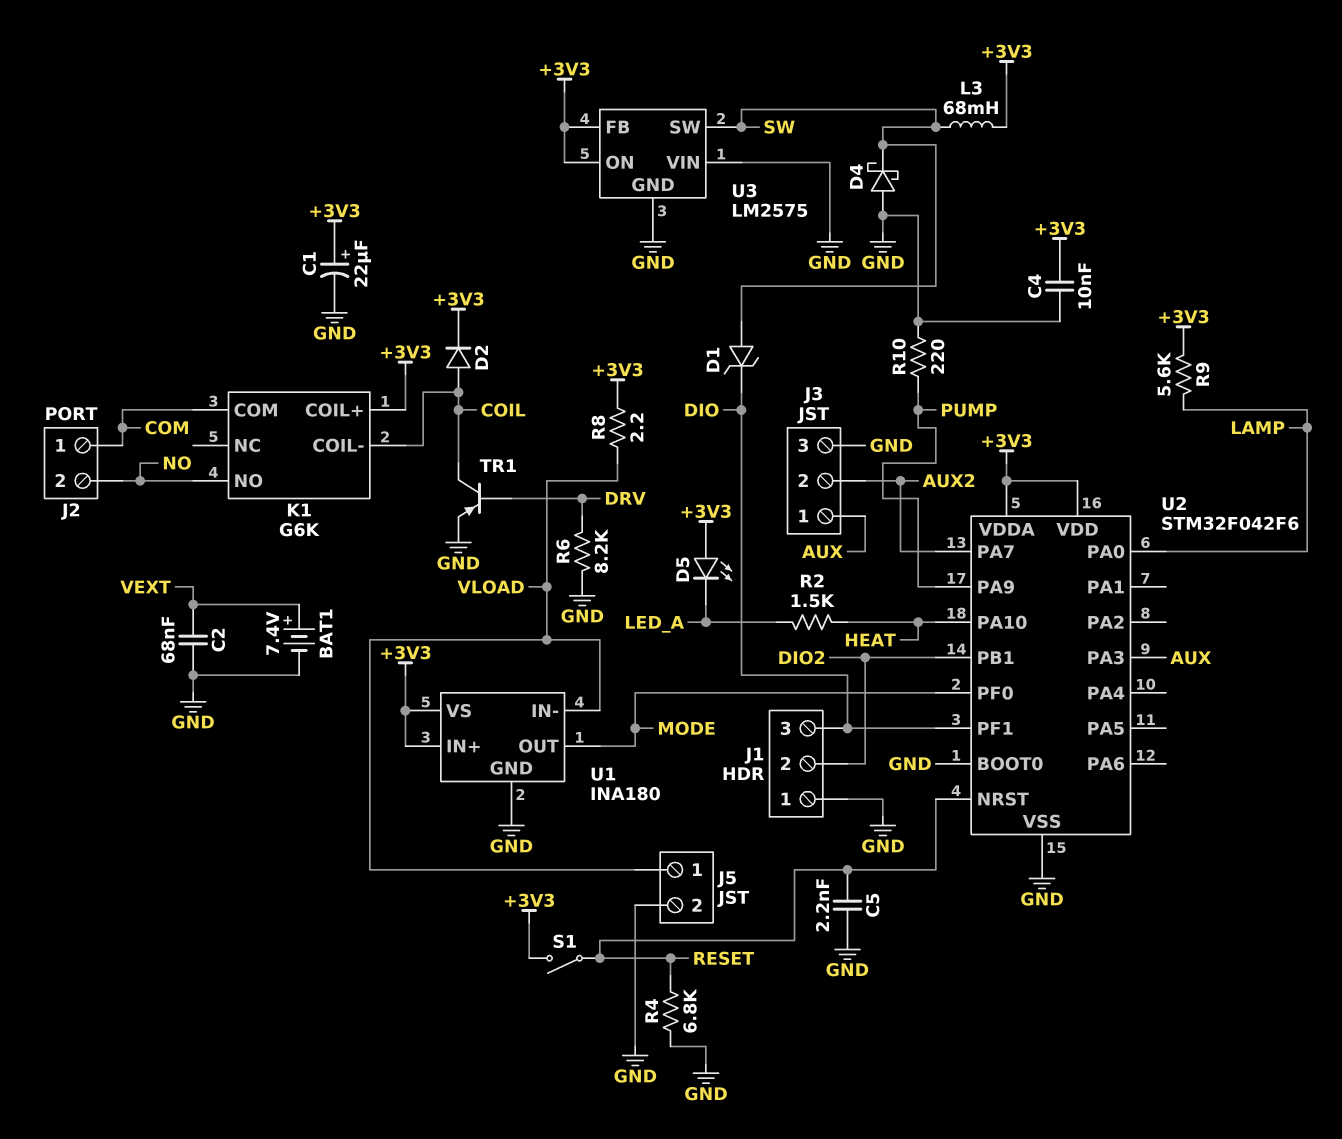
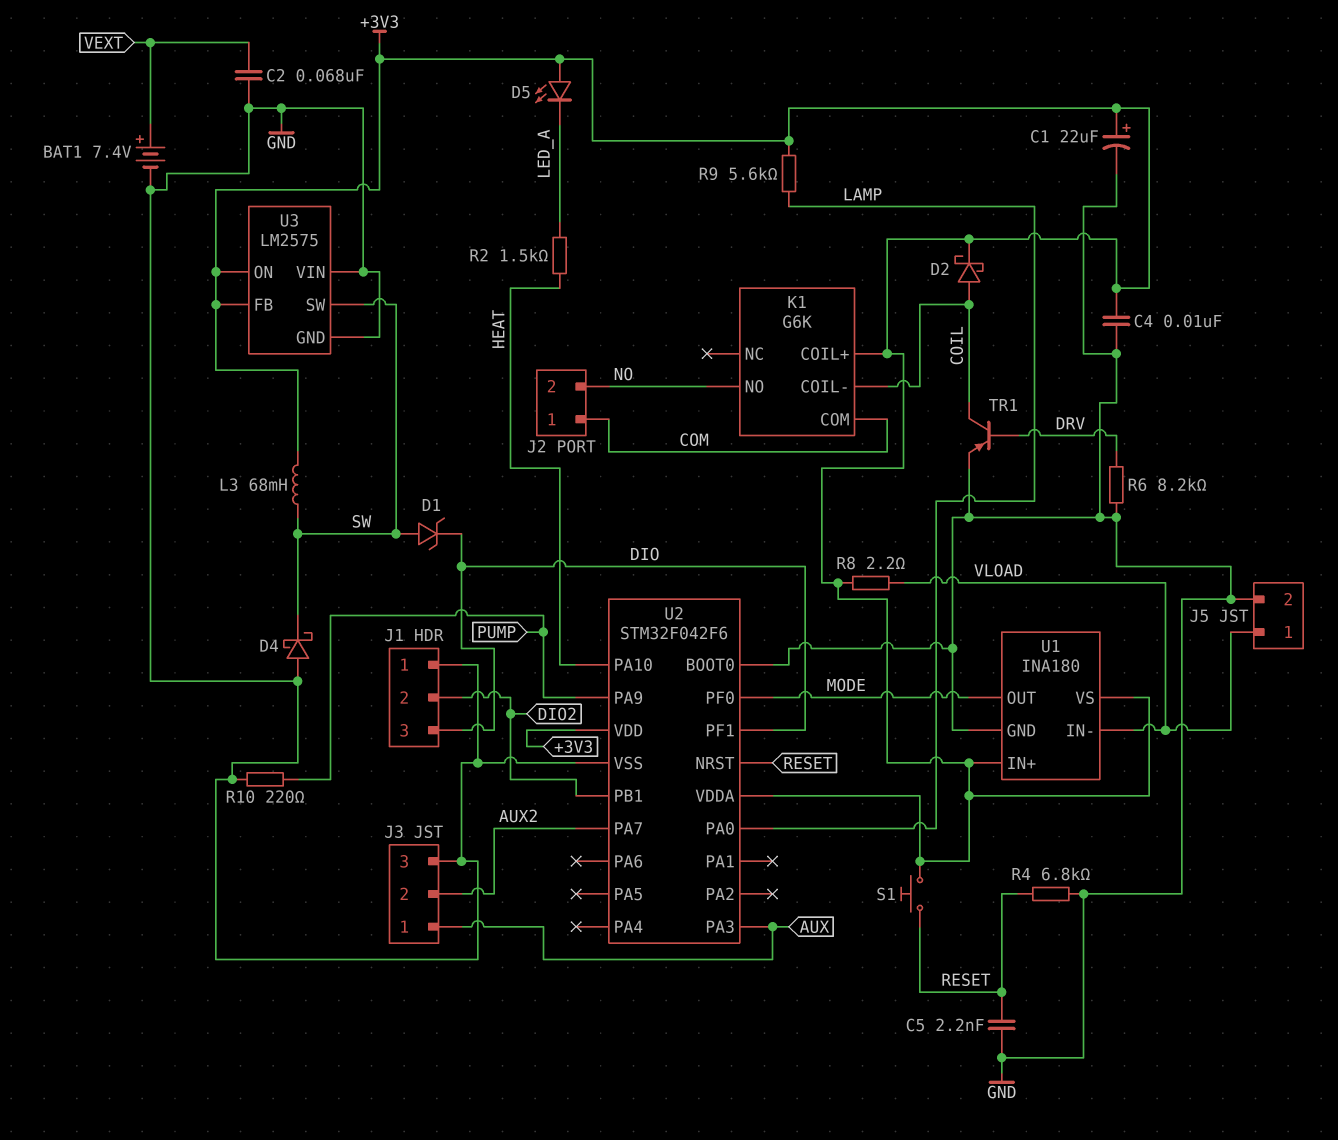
D2: diode (A COIL, K +3V3) -> schottky (A COIL, K +3V3)
S1: switch (+3V3, RESET) -> button (+3V3, RESET)

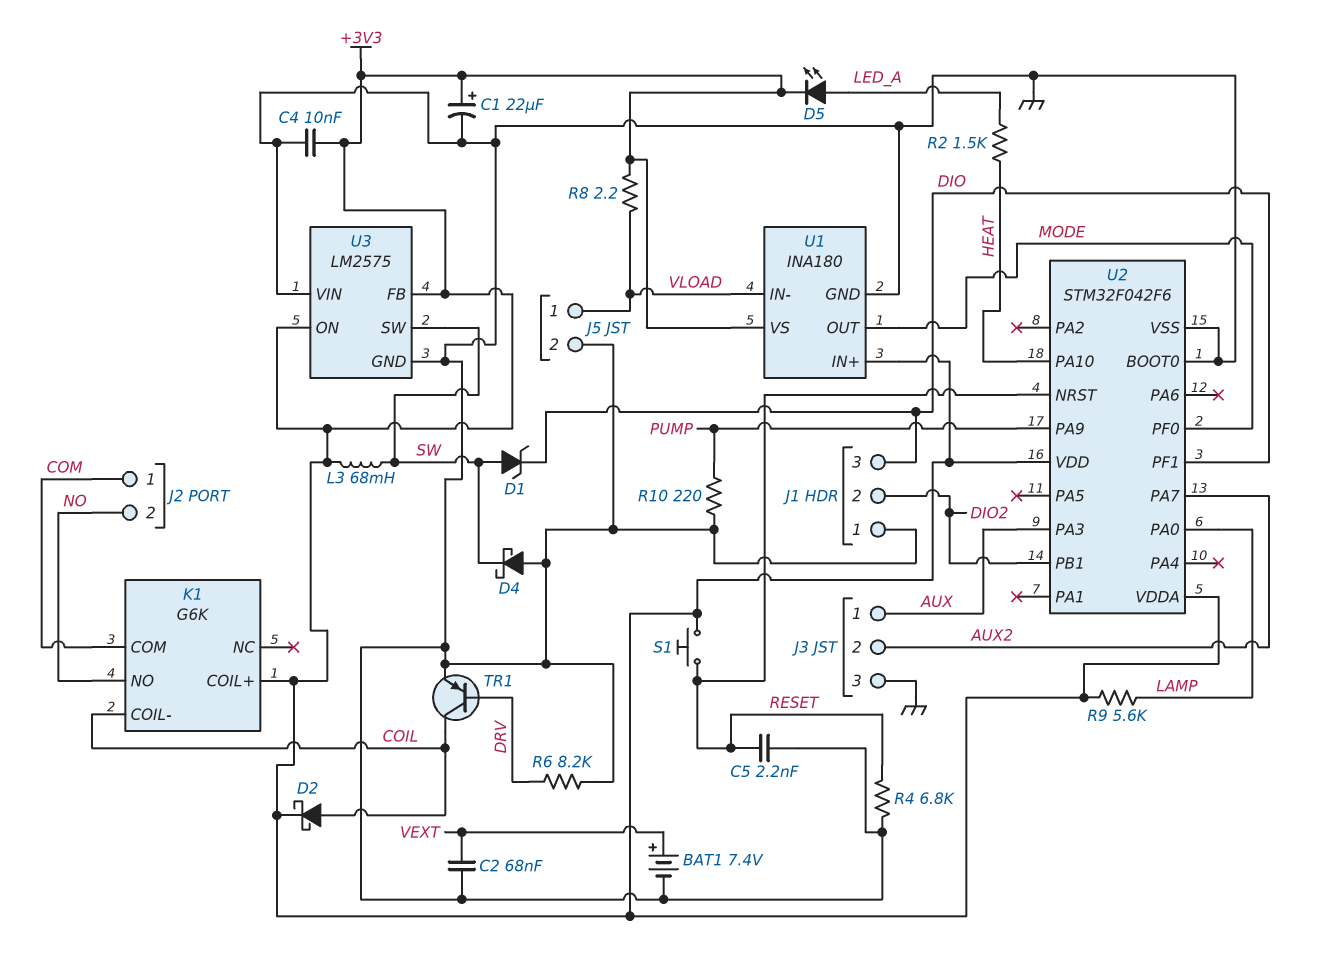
D5: LED (A +3V3, K LED_A) -> LED (A LED_A, K +3V3)

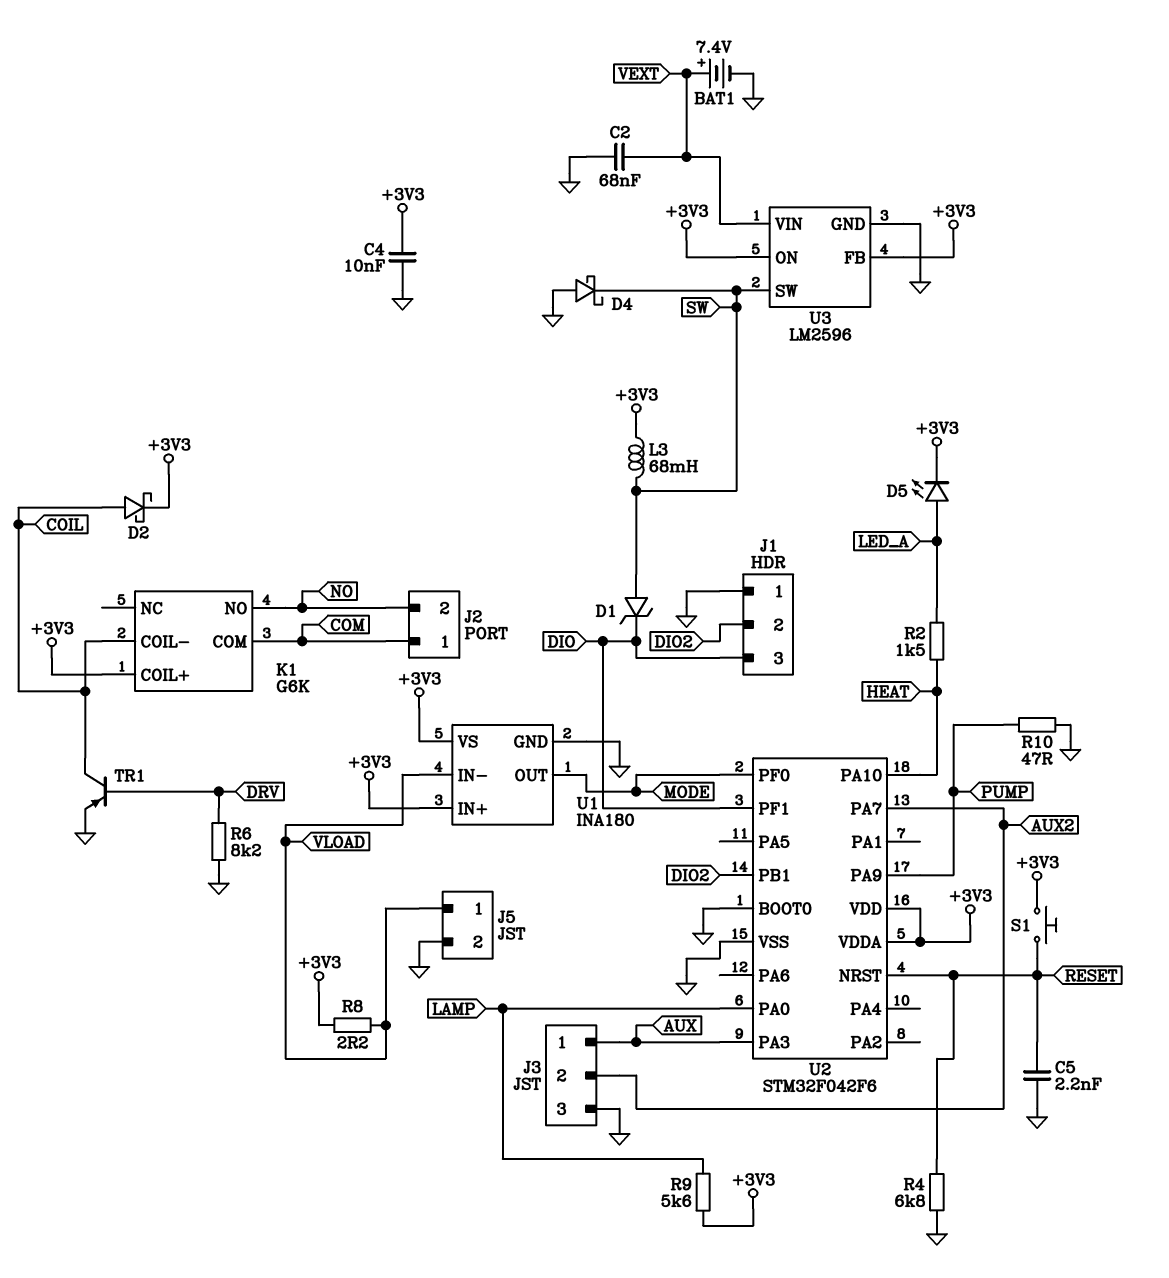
C1: 22uF (plus +3V3, minus GND) -> none
R10: 220 (GND, PUMP) -> 47 (GND, PUMP)
U3: LM2575 -> LM2596
U3 pin VIN: GND -> VEXT

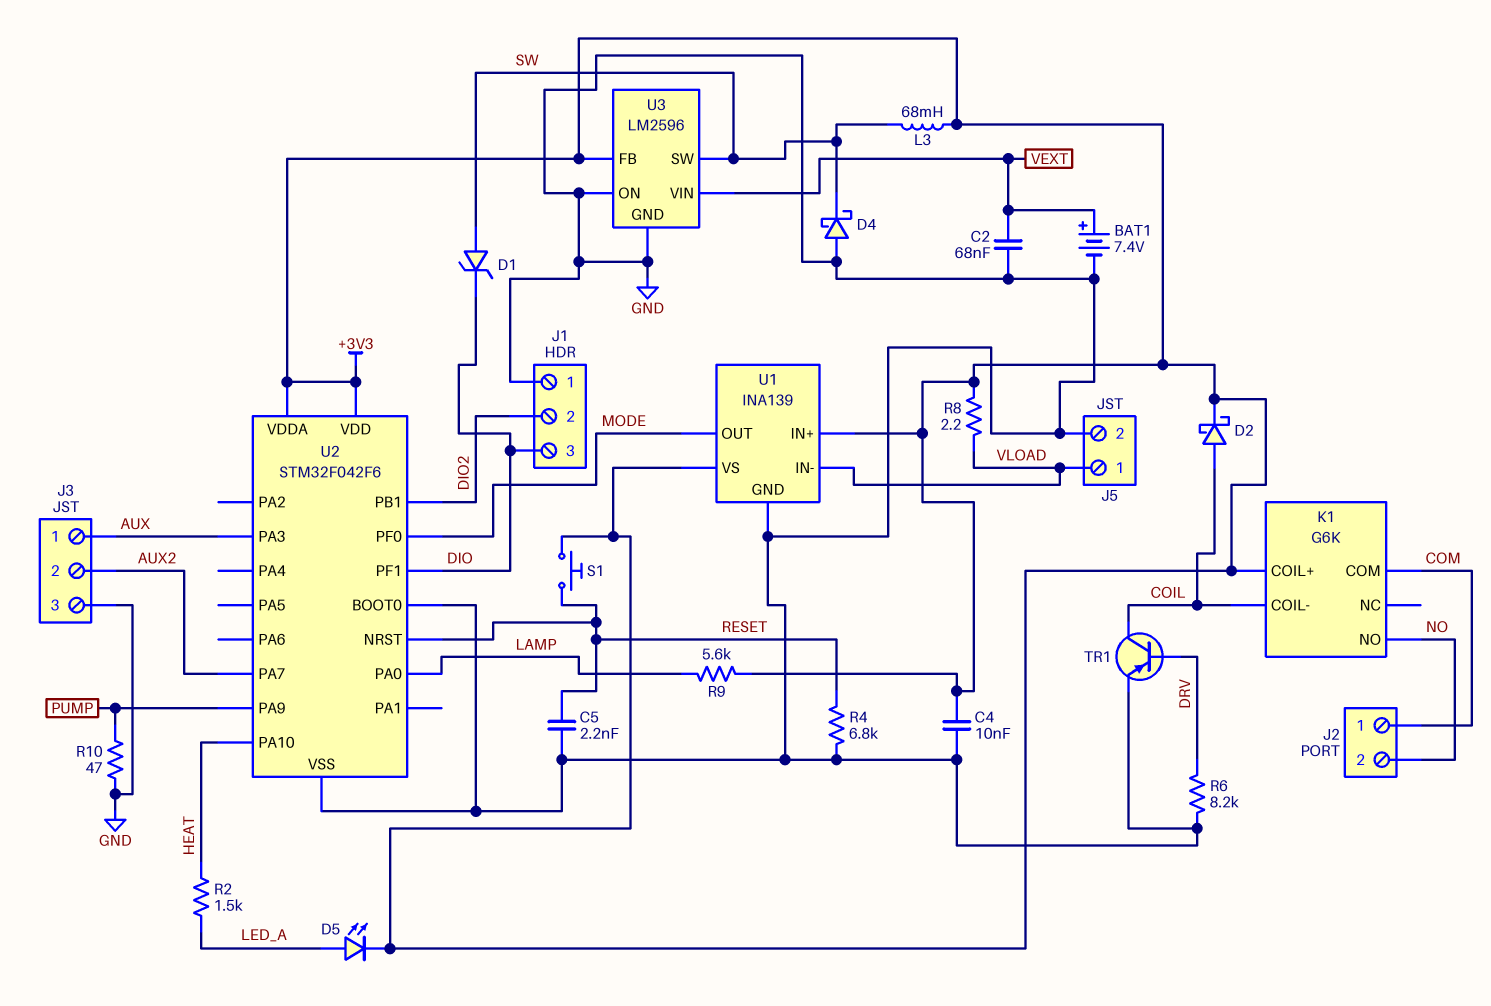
U1: INA180 -> INA139
U3 pin ON: +3V3 -> GND

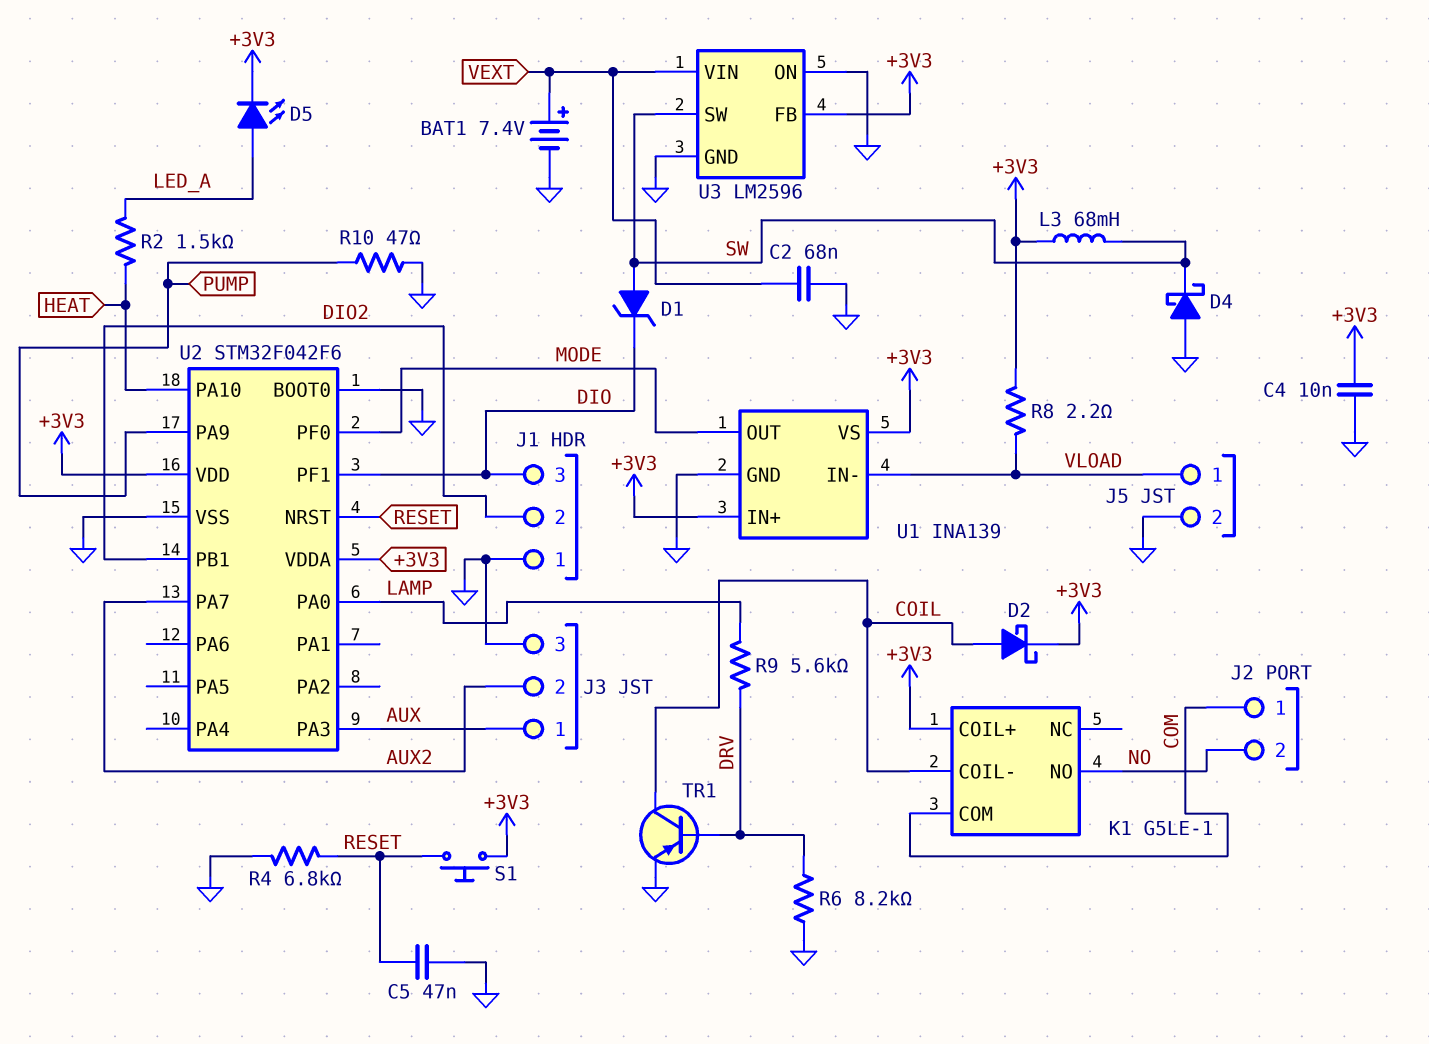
C5: 2.2nF (GND, RESET) -> 47nF (GND, RESET)
K1: G6K -> G5LE-1
R9: 5.6k (+3V3, LAMP) -> 5.6k (DRV, LAMP)

